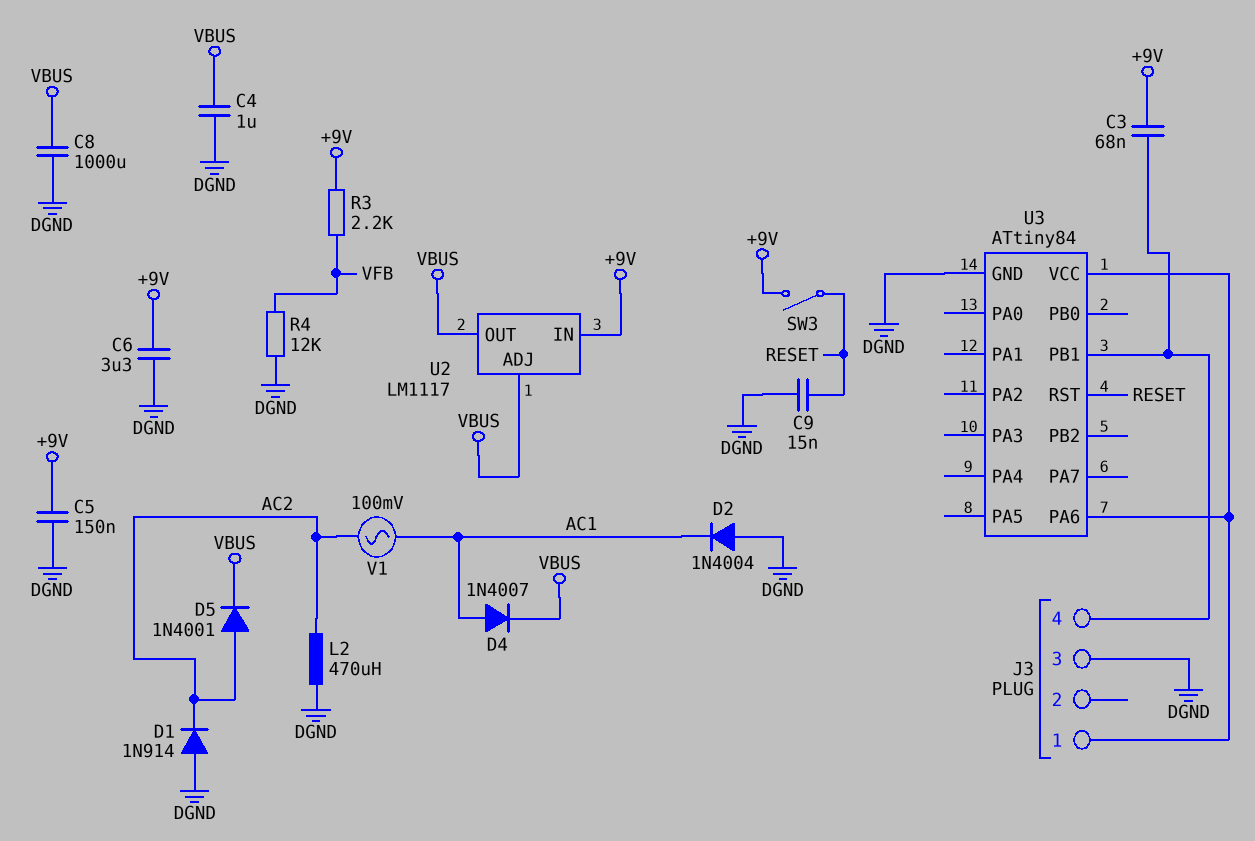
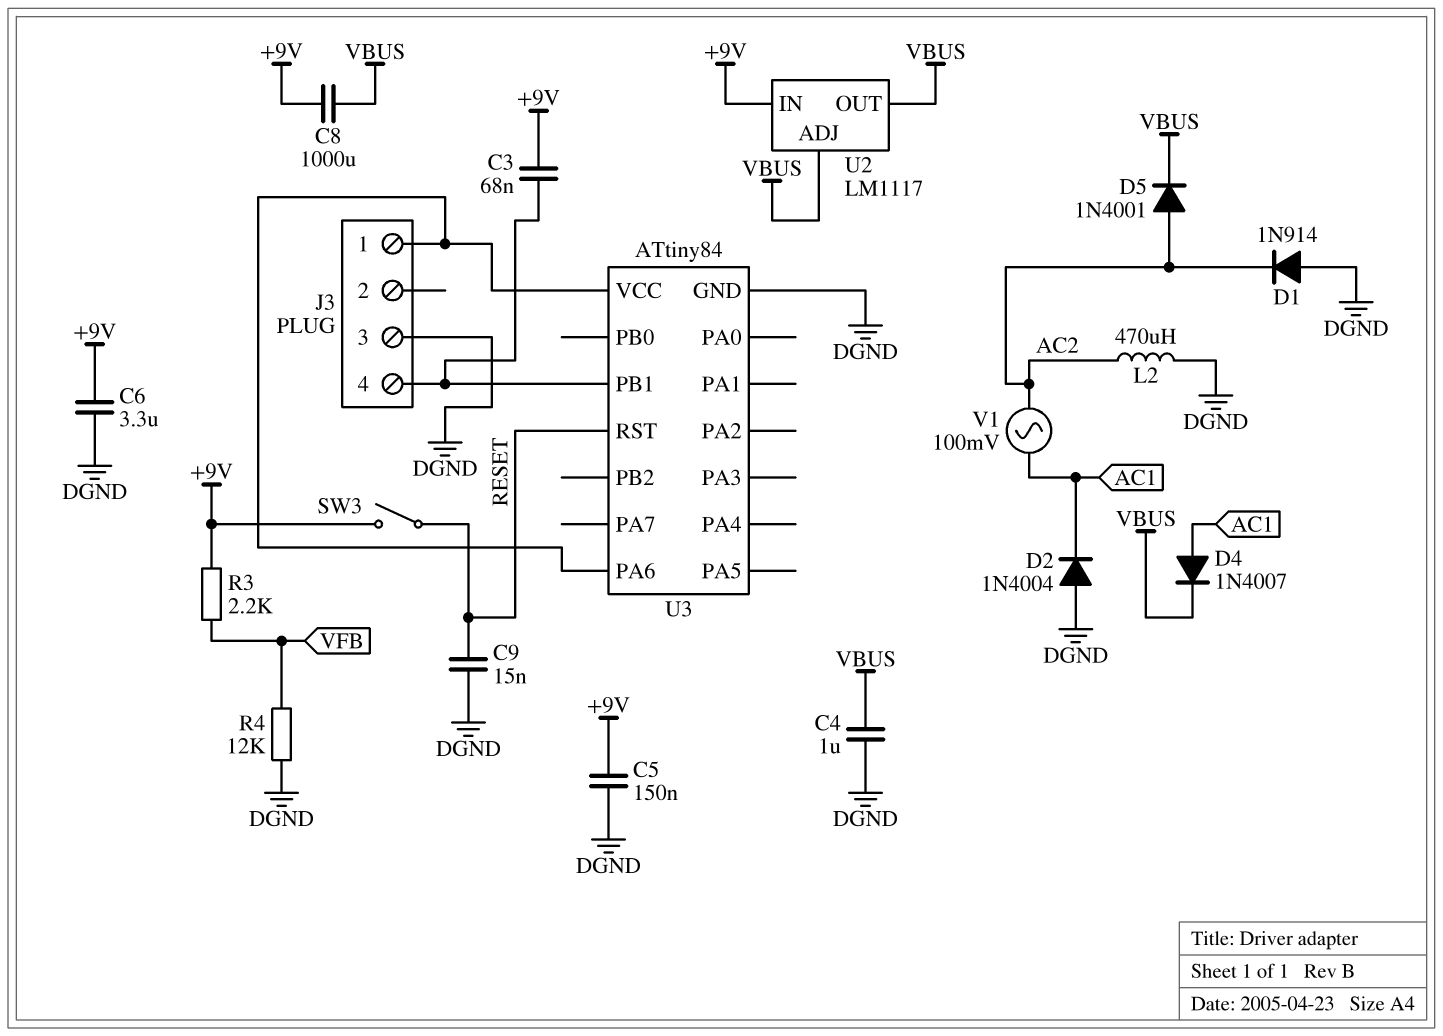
C8: 1000uF (DGND, VBUS) -> 1000uF (+9V, VBUS)

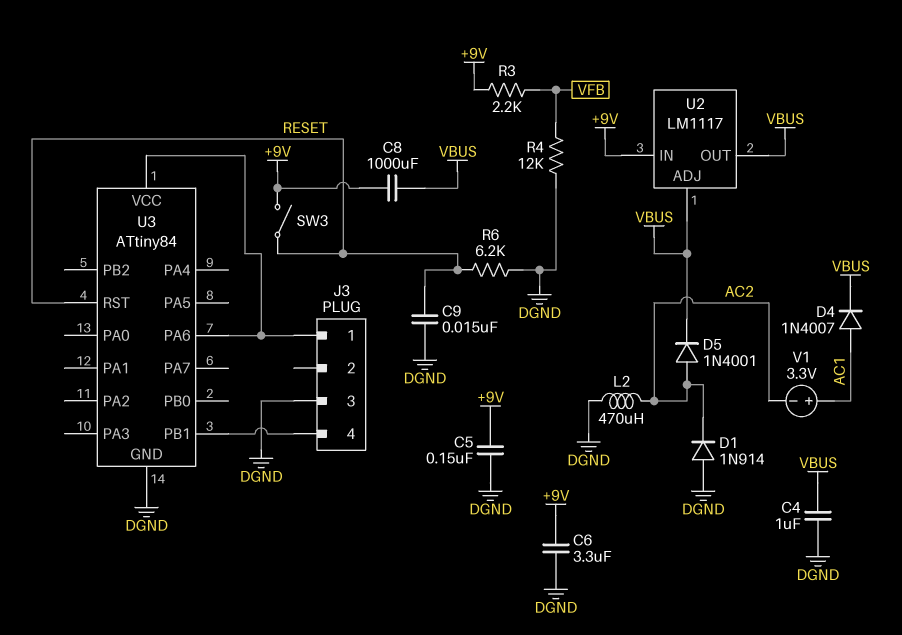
C3: 68nF (+9V, J3/4) -> none
D2: diode 1N4004 (A DGND, K AC1) -> none
R6: none -> 6.2k (DGND, RESET)
V1: AC 100mV (AC1, AC2) -> 3.3V (plus AC1, minus AC2)

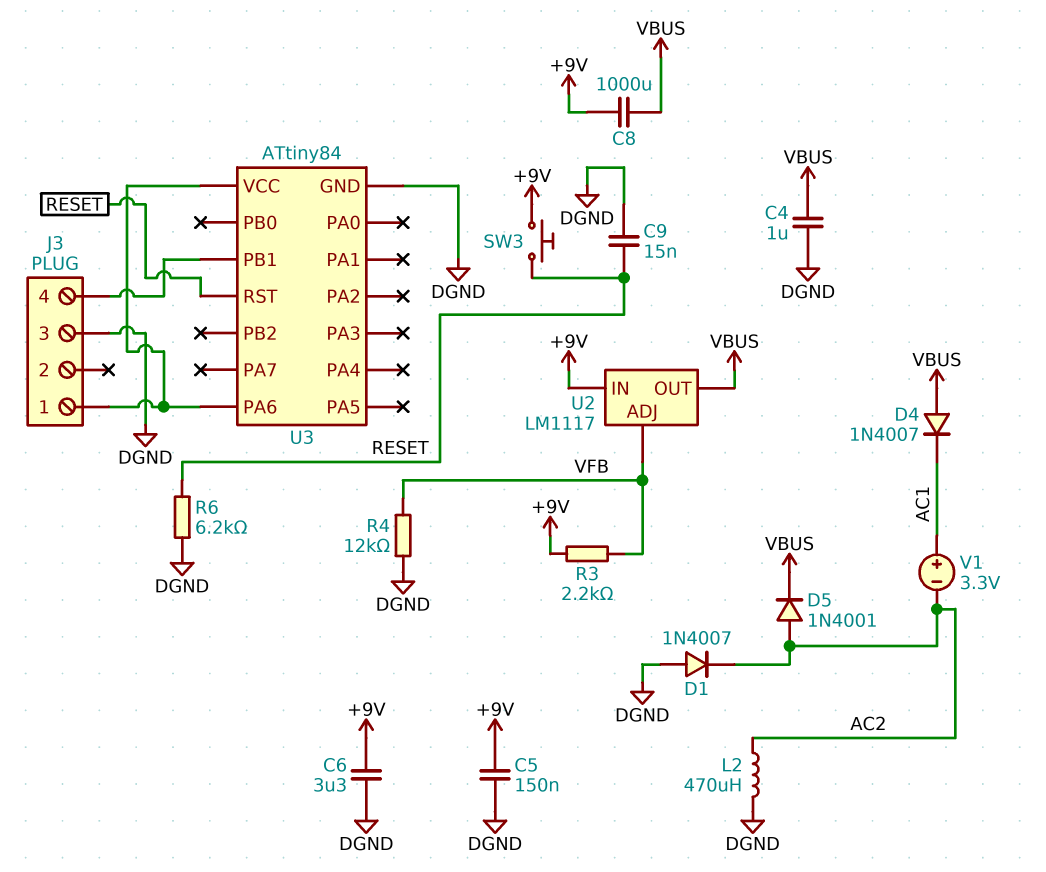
D1: diode 1N914 (A DGND, K AC2) -> diode 1N4007 (A DGND, K AC2)
D4: diode 1N4007 (A AC1, K VBUS) -> diode 1N4007 (A VBUS, K AC1)
SW3: switch (+9V, RESET) -> button (+9V, RESET)
U2 pin ADJ: VBUS -> VFB

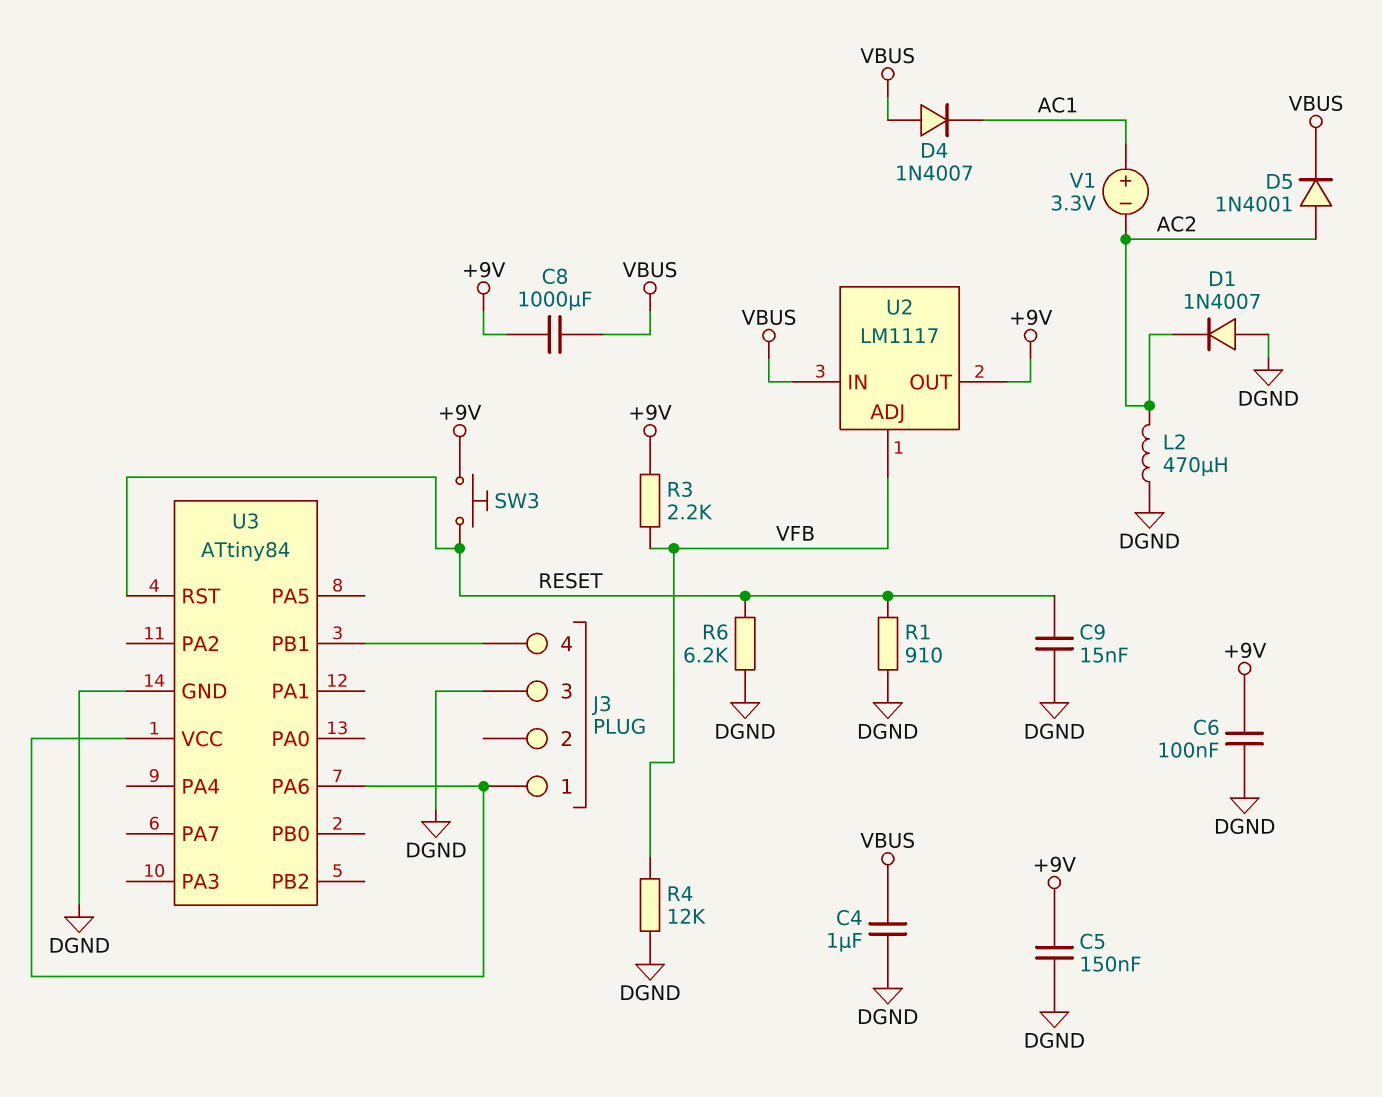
C6: 3.3uF (+9V, DGND) -> 100nF (+9V, DGND)
R1: none -> 910 (DGND, RESET)
U2 pin IN: +9V -> VBUS
U2 pin OUT: VBUS -> +9V

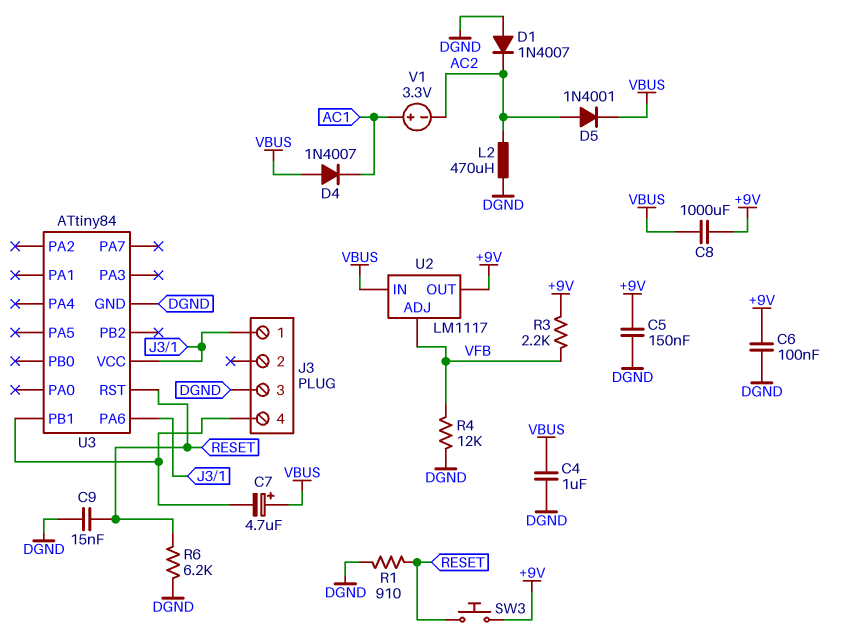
C7: none -> 4.7uF (plus VBUS, minus J3/4)

